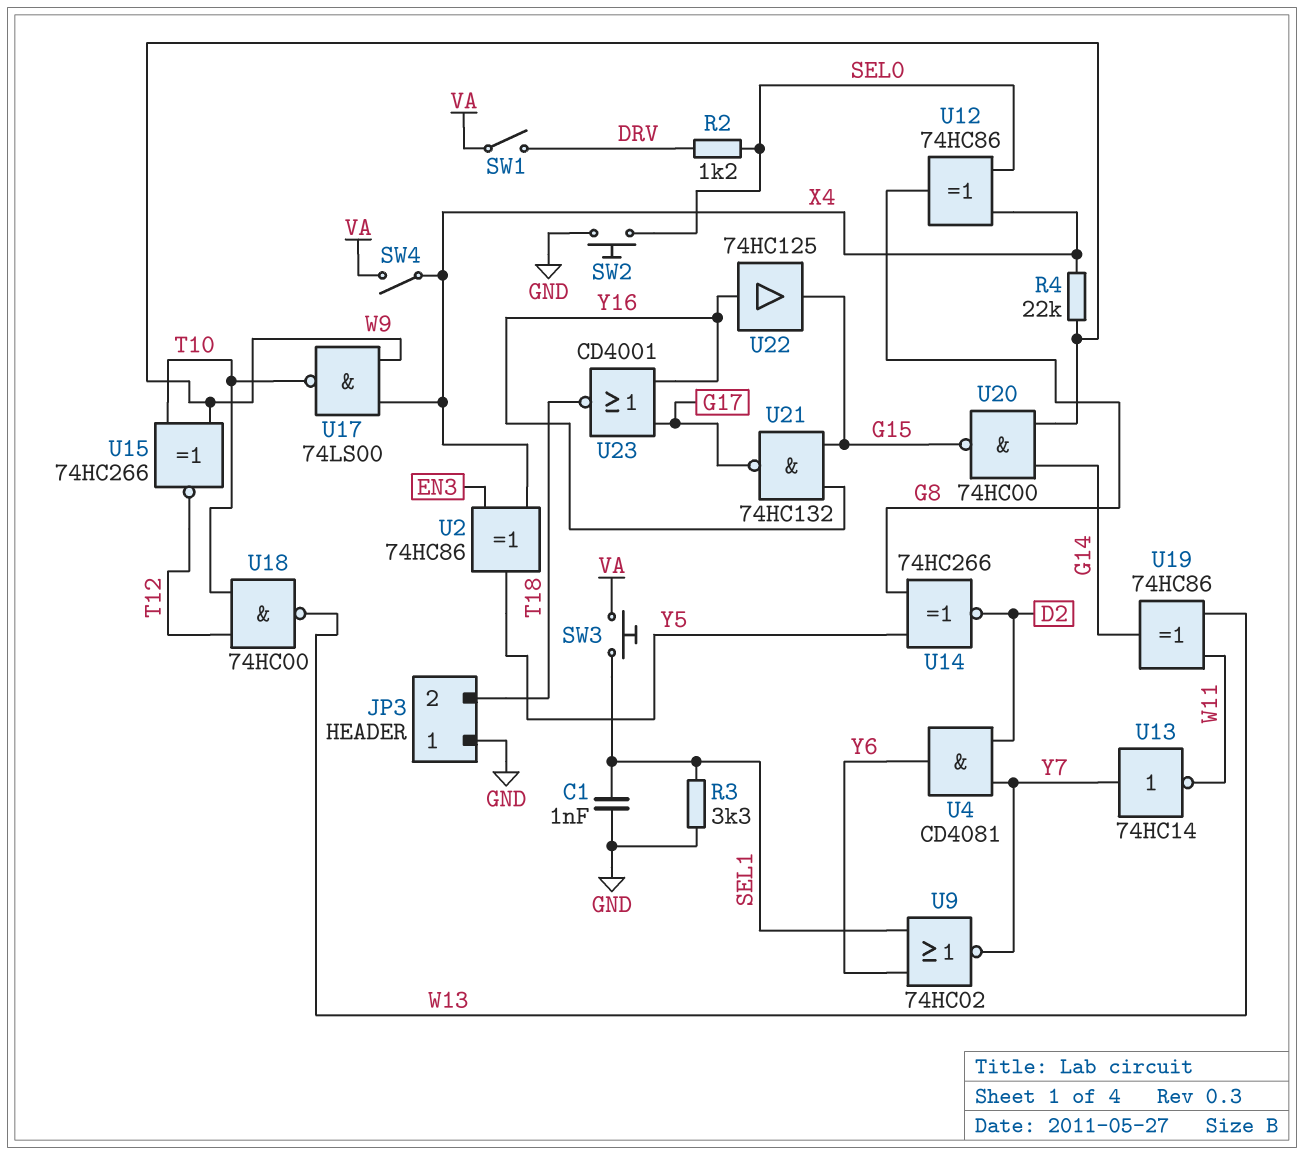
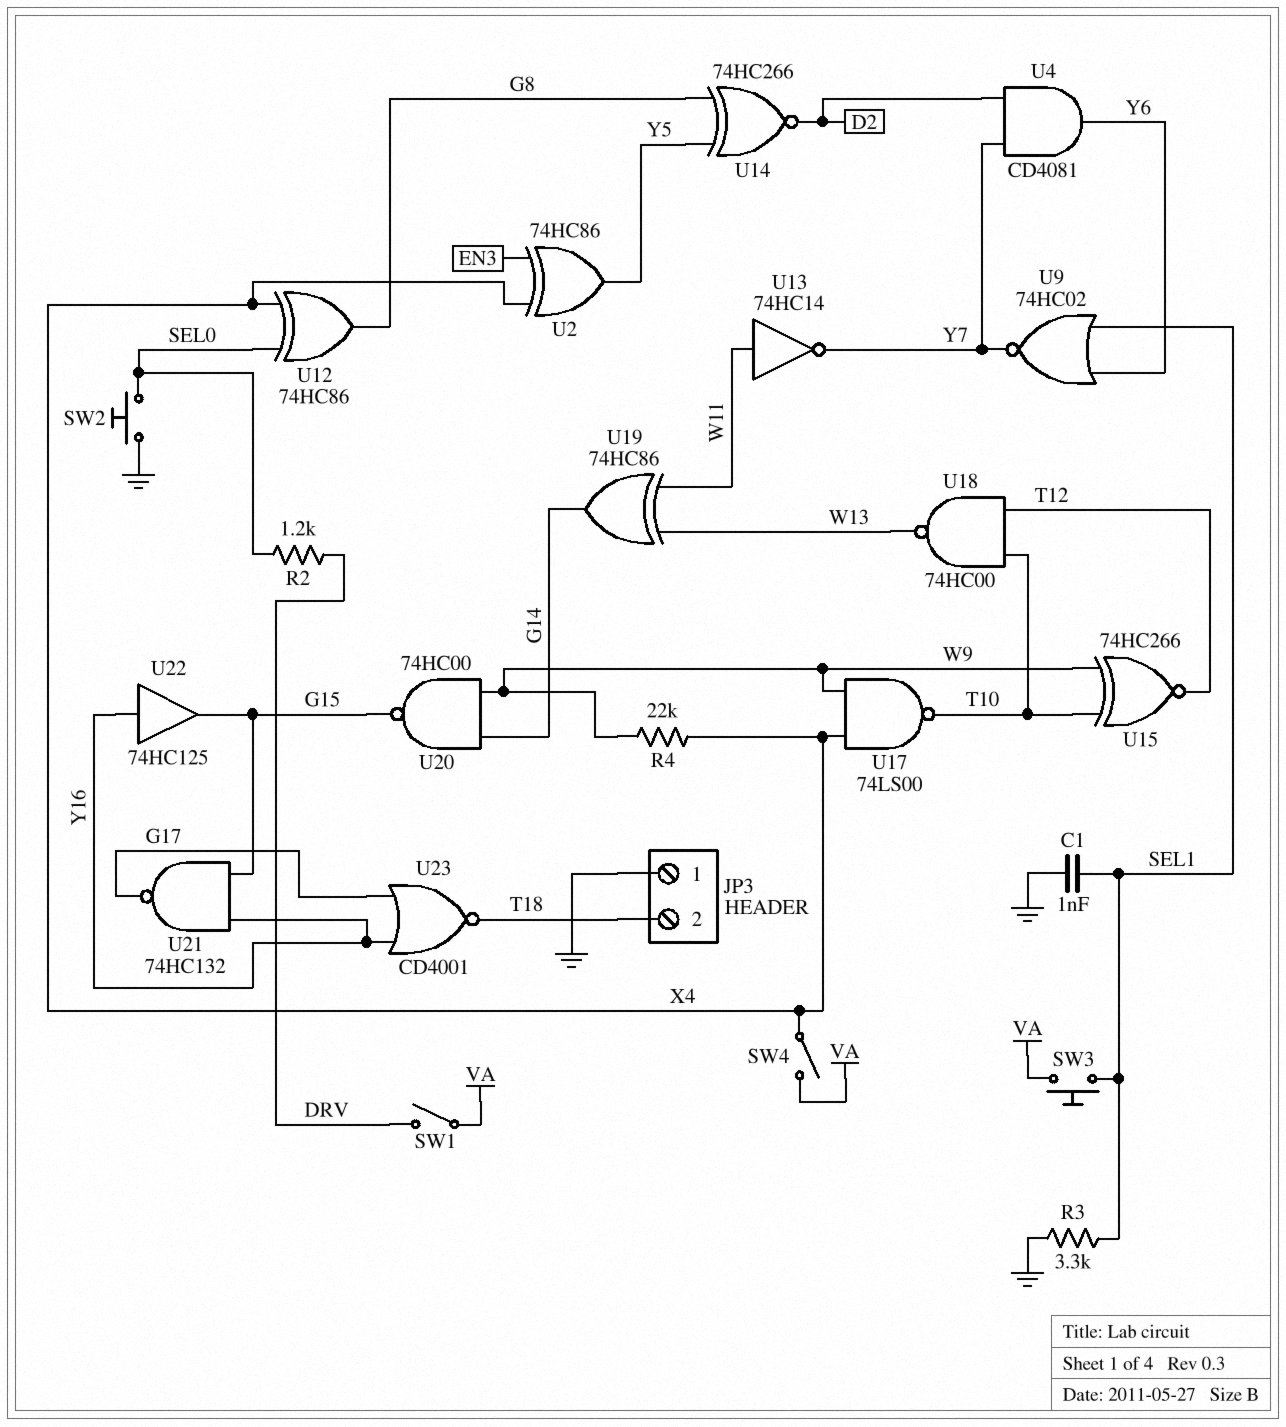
U13: NOT 74HC14 (in Y7, out W11) -> NOT 74HC14 (in W11, out Y7)

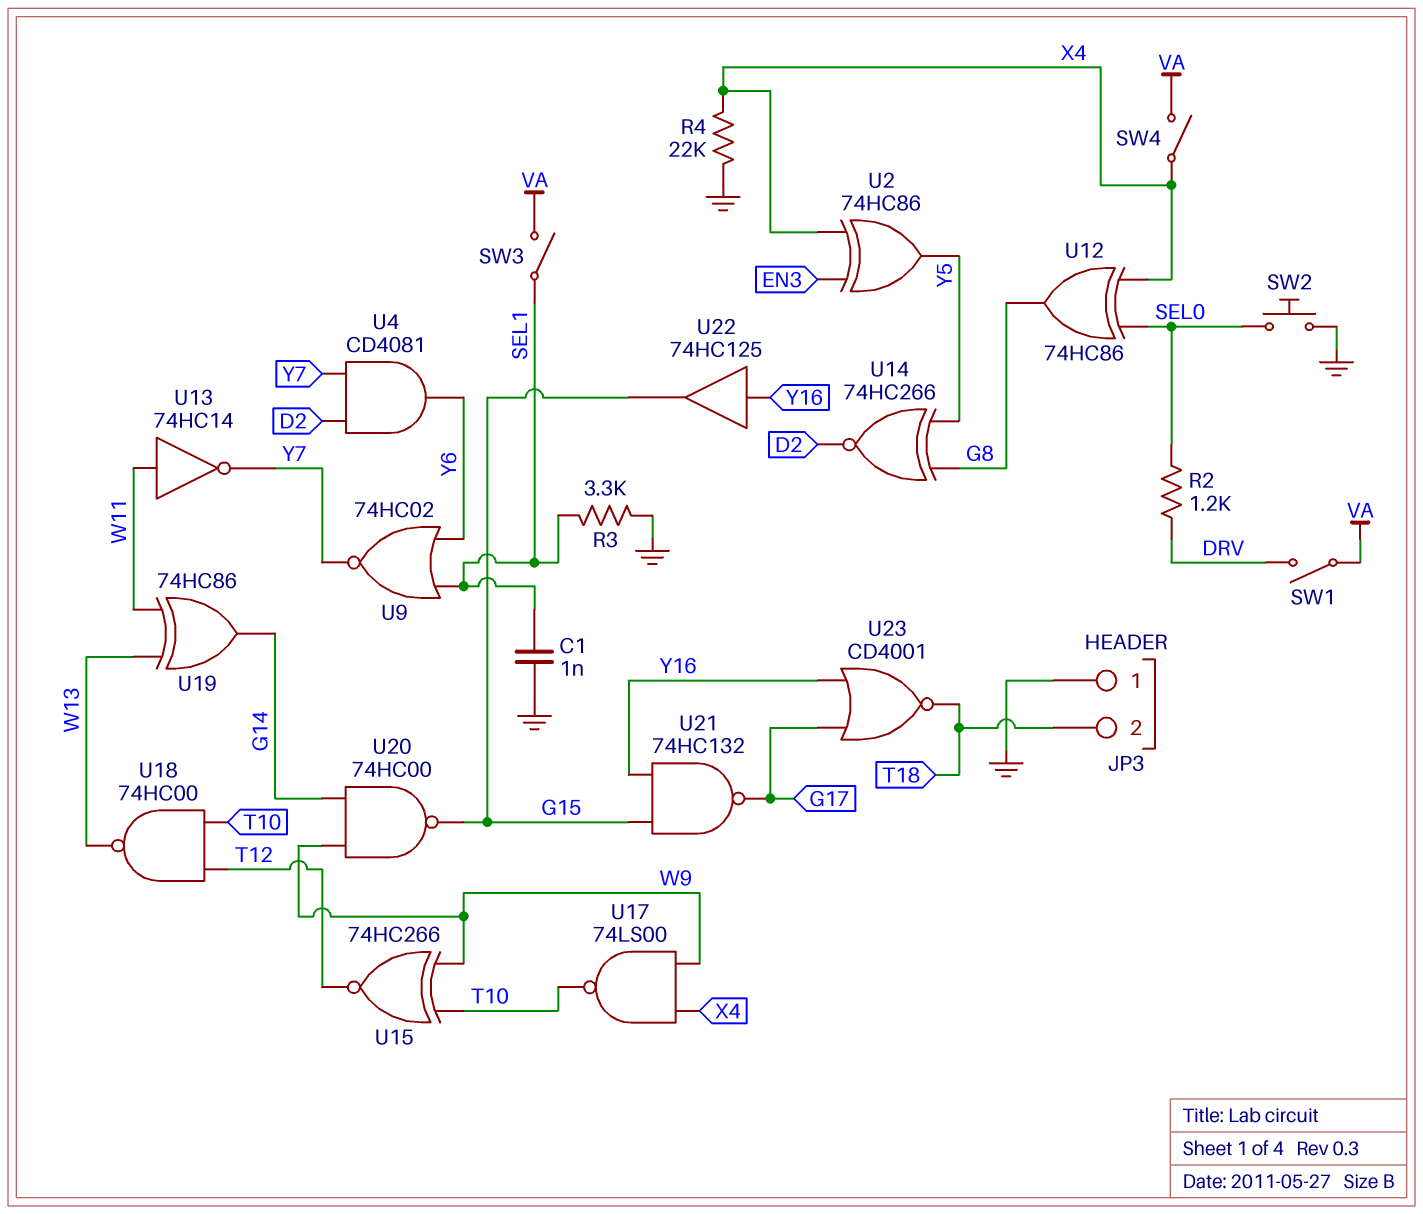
R4: 22k (W9, X4) -> 22k (GND, X4)
SW3: button (SEL1, VA) -> switch (SEL1, VA)

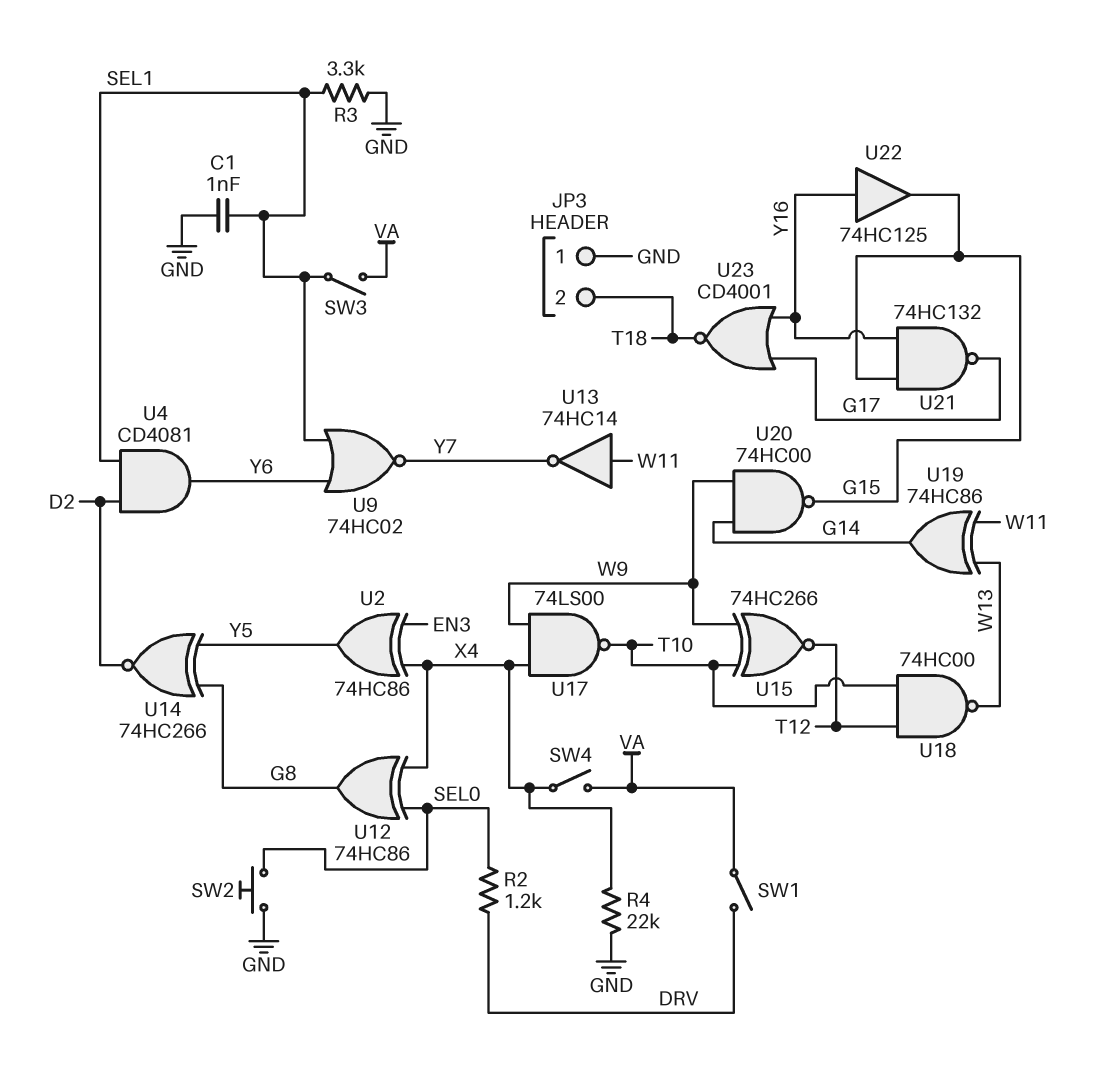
U4: AND CD4081 (in D2, in Y7, out Y6) -> AND CD4081 (in D2, in SEL1, out Y6)

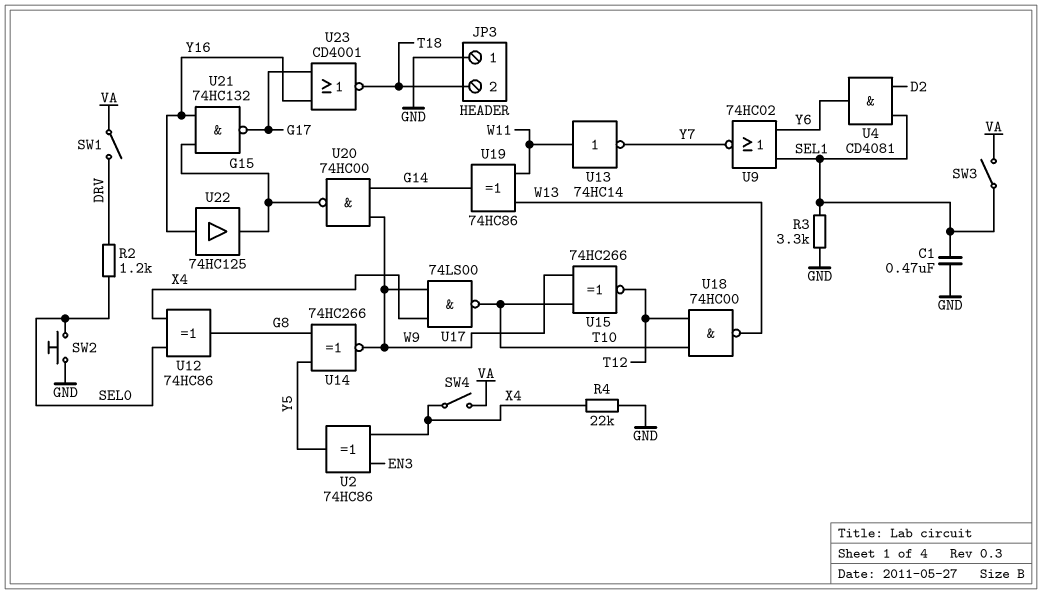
C1: 1nF (GND, SEL1) -> 470nF (GND, SEL1)
U14: XNOR 74HC266 (in G8, in Y5, out D2) -> XNOR 74HC266 (in G8, in Y5, out W9)

